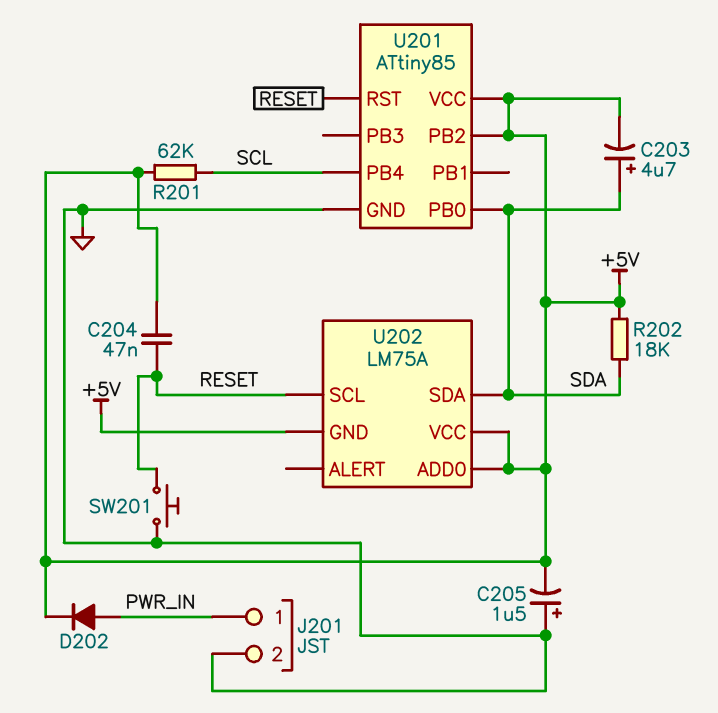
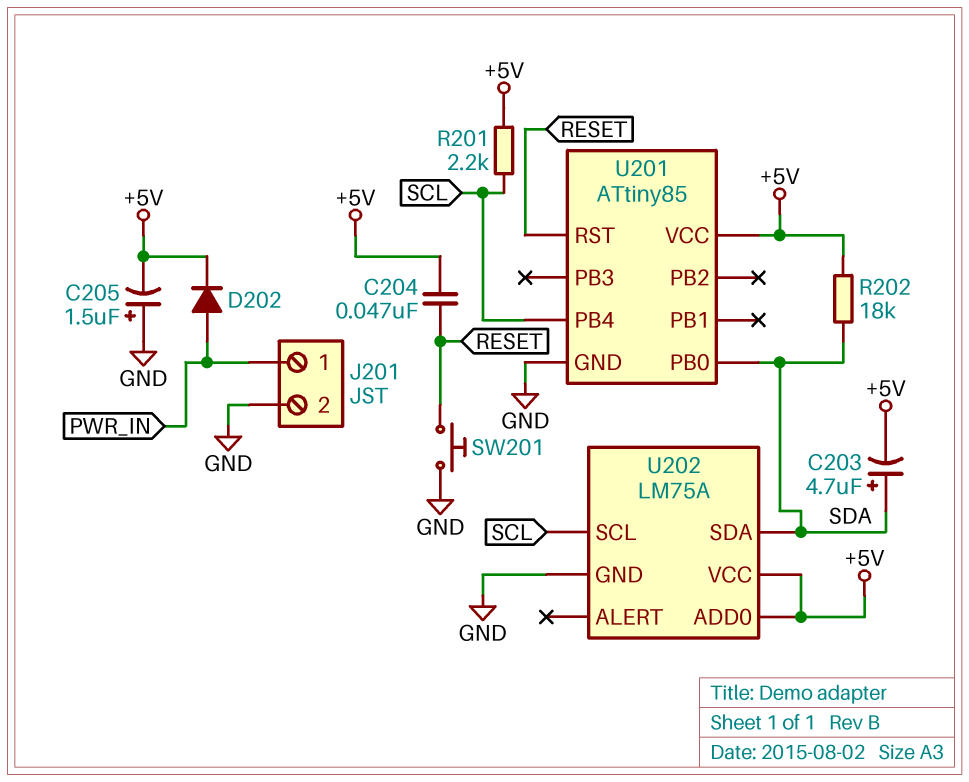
R201: 62k (+5V, SCL) -> 2.2k (+5V, SCL)
U201 pin PB2: +5V -> none
U202 pin GND: +5V -> GND
U202 pin SCL: RESET -> SCL

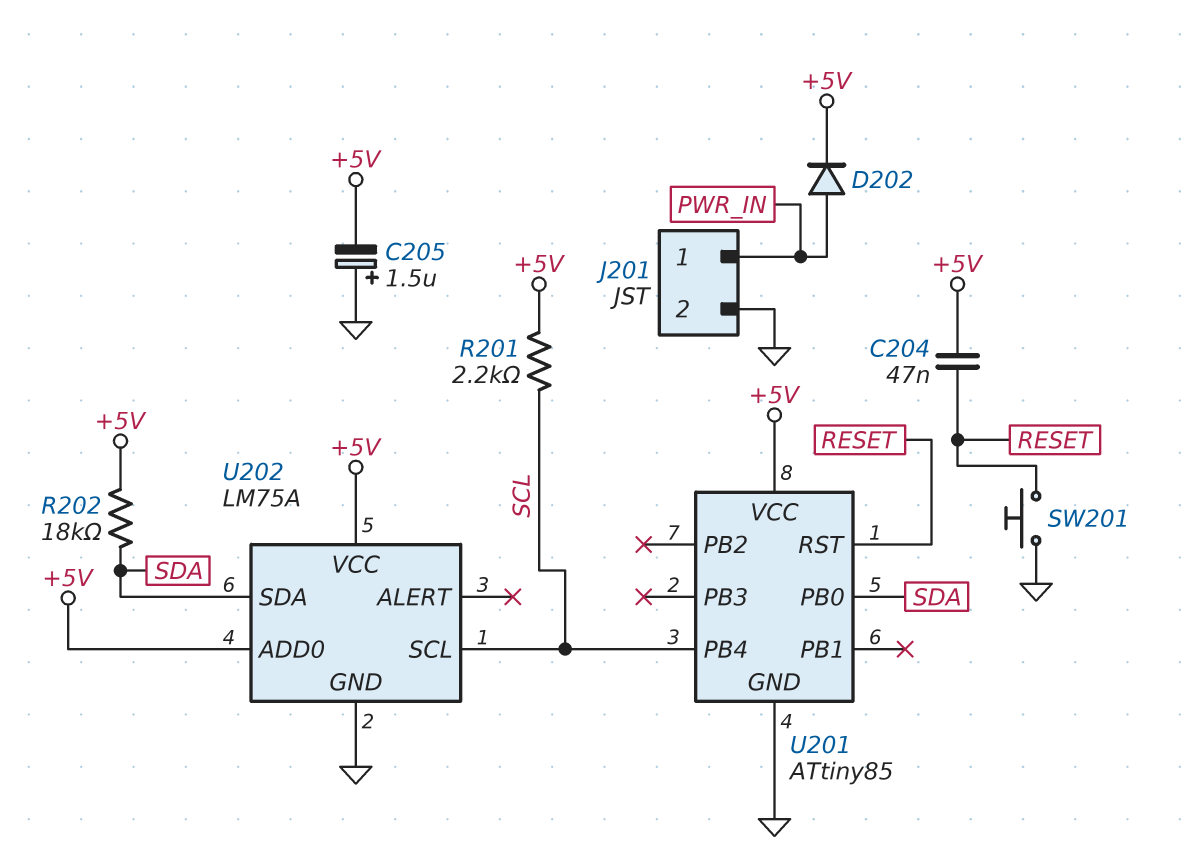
C203: 4.7uF (plus SDA, minus +5V) -> none

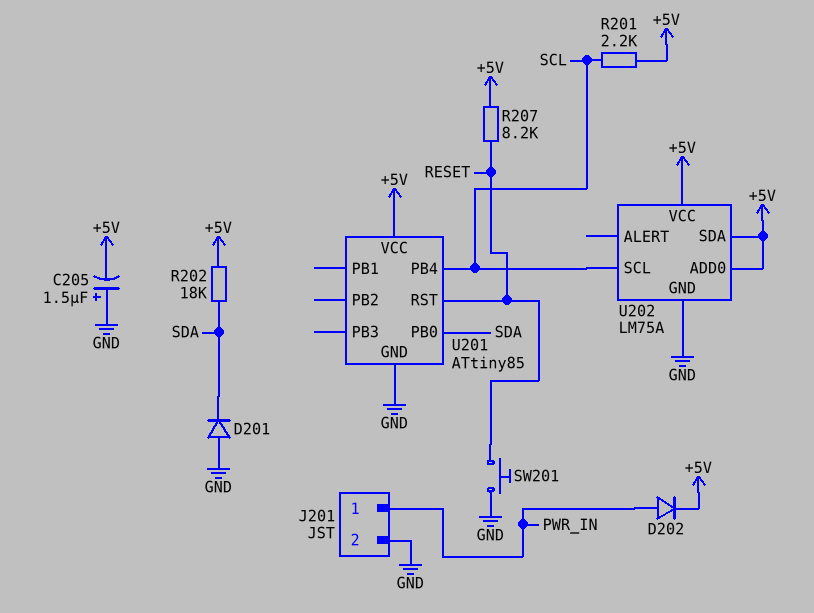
C204: 47nF (+5V, RESET) -> none
D201: none -> diode (A GND, K SDA)
R207: none -> 8.2k (+5V, RESET)
U202 pin SDA: SDA -> +5V

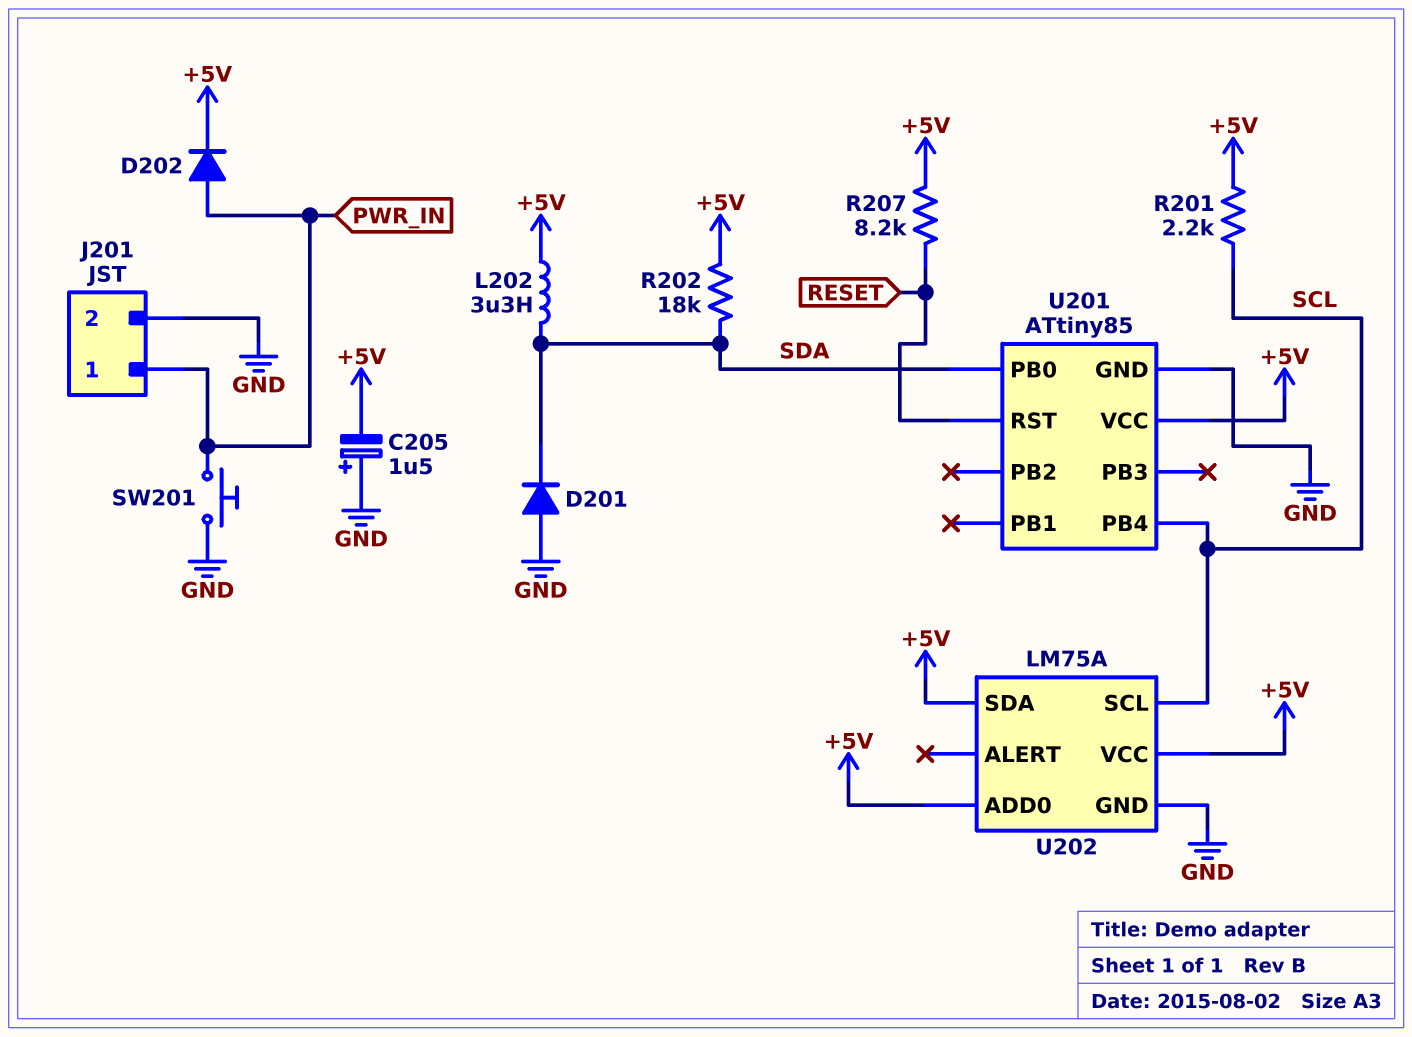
L202: none -> 3.3uH (+5V, SDA)
SW201: button (GND, RESET) -> button (GND, PWR_IN)

